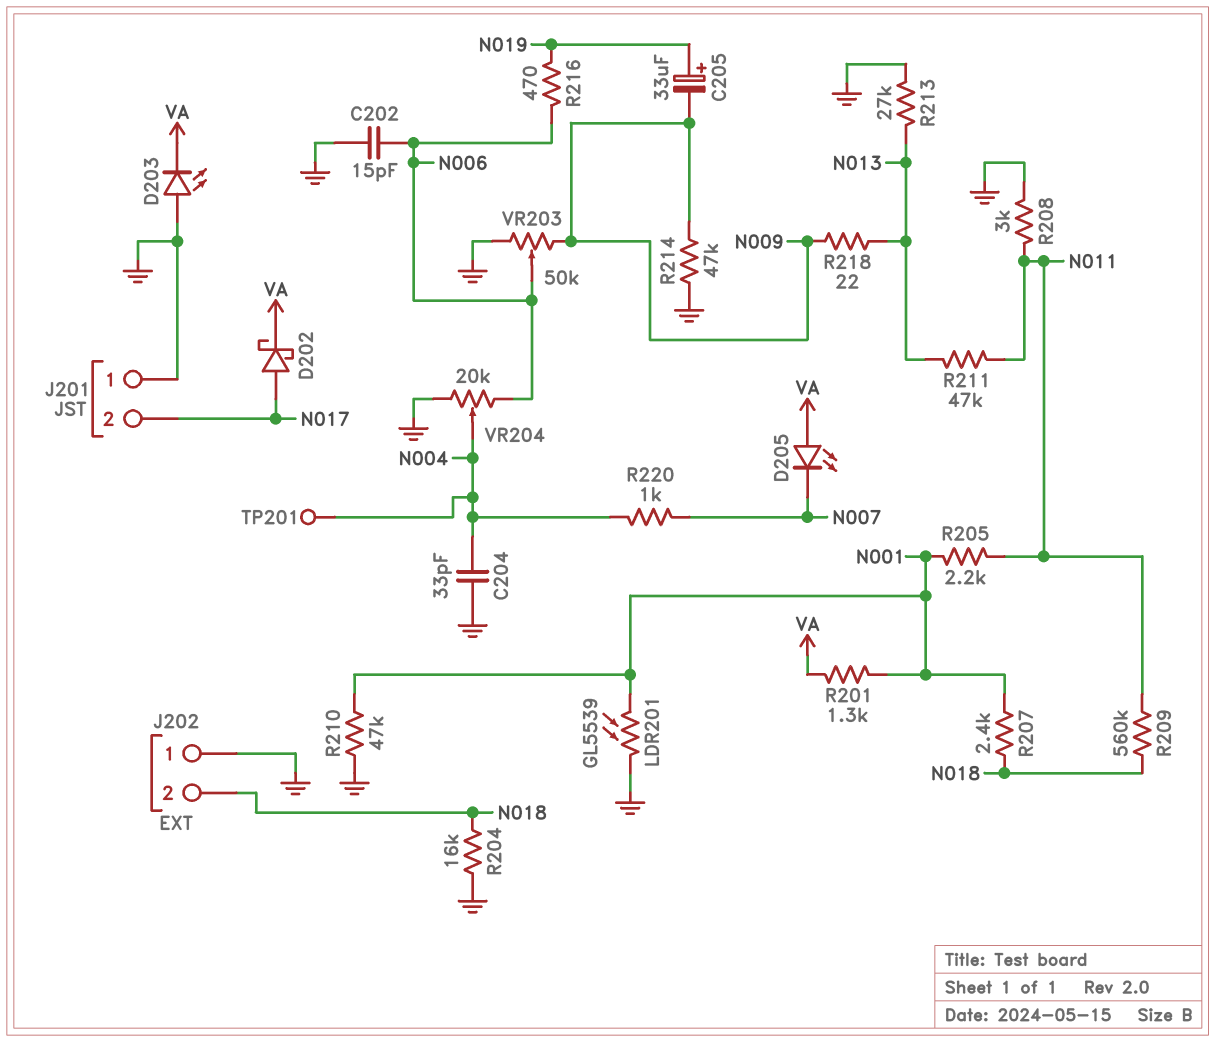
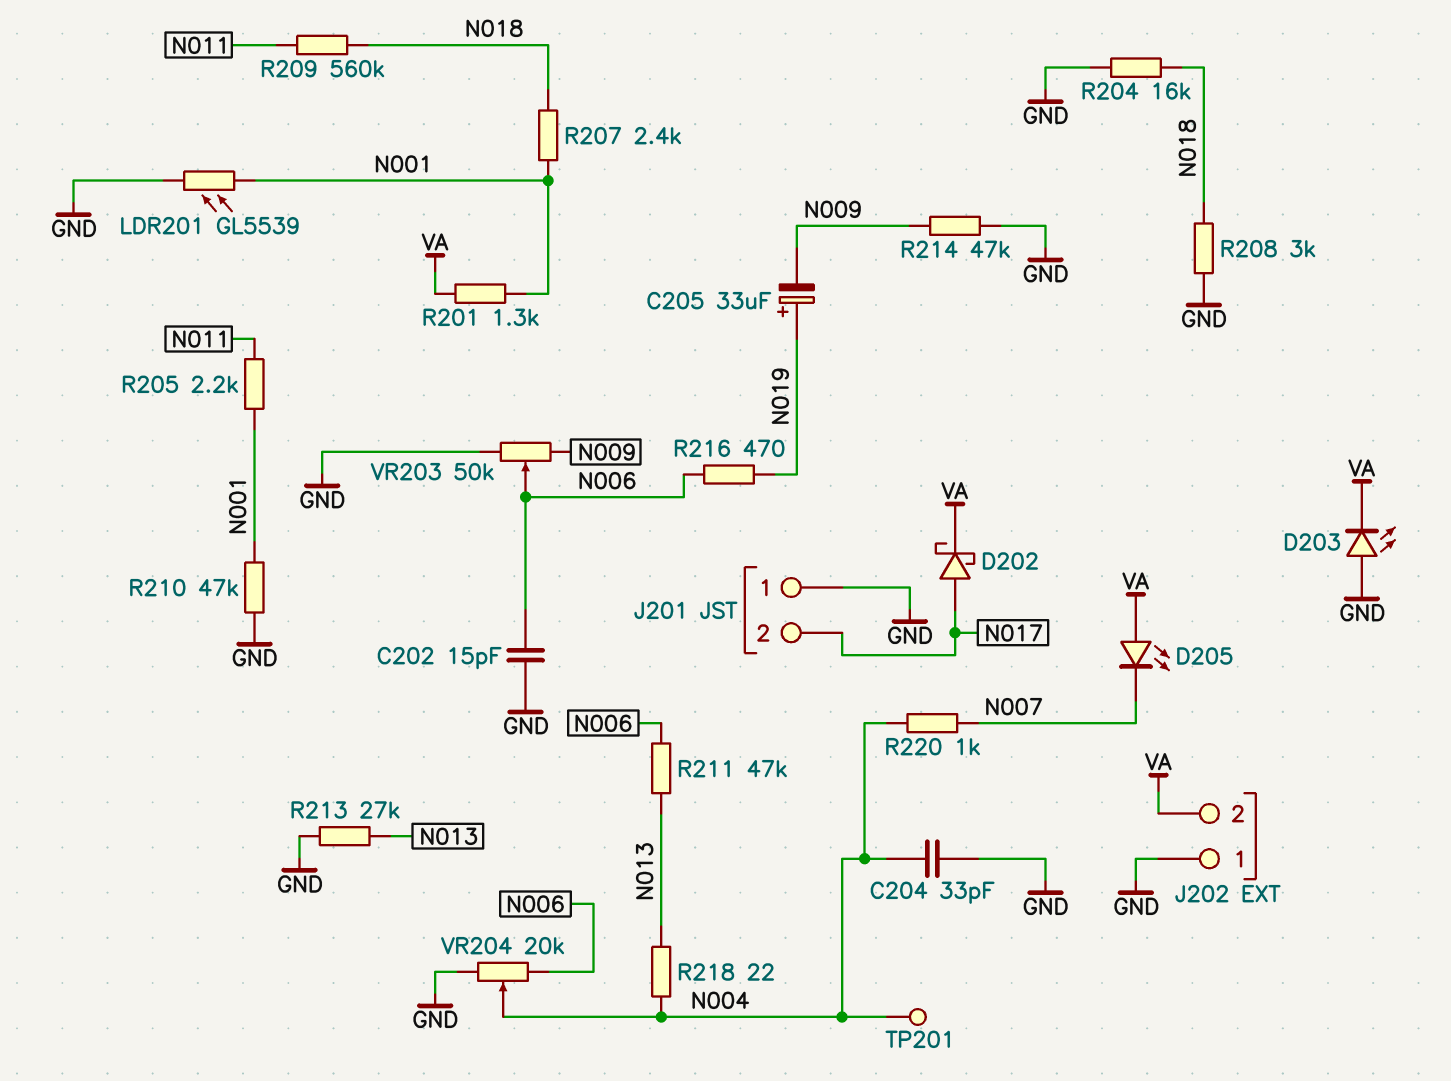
J202 pin 2: N018 -> VA
R208: 3k (GND, N011) -> 3k (GND, N018)
R211: 47k (N011, N013) -> 47k (N006, N013)
R218: 22 (N009, N013) -> 22 (N004, N013)

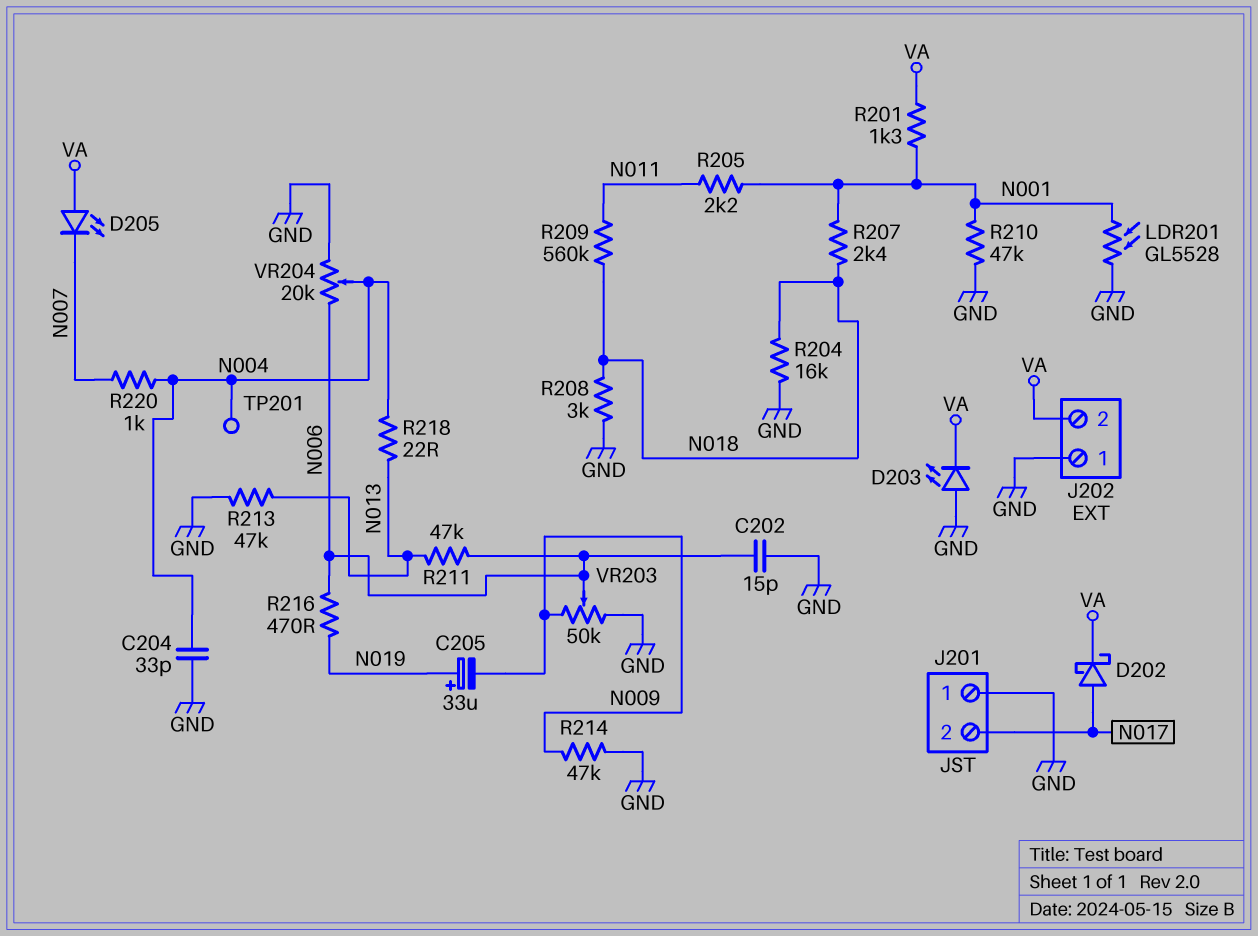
LDR201: GL5539 (GND, N001) -> GL5528 (GND, N001)
R213: 27k (GND, N013) -> 47k (GND, N013)

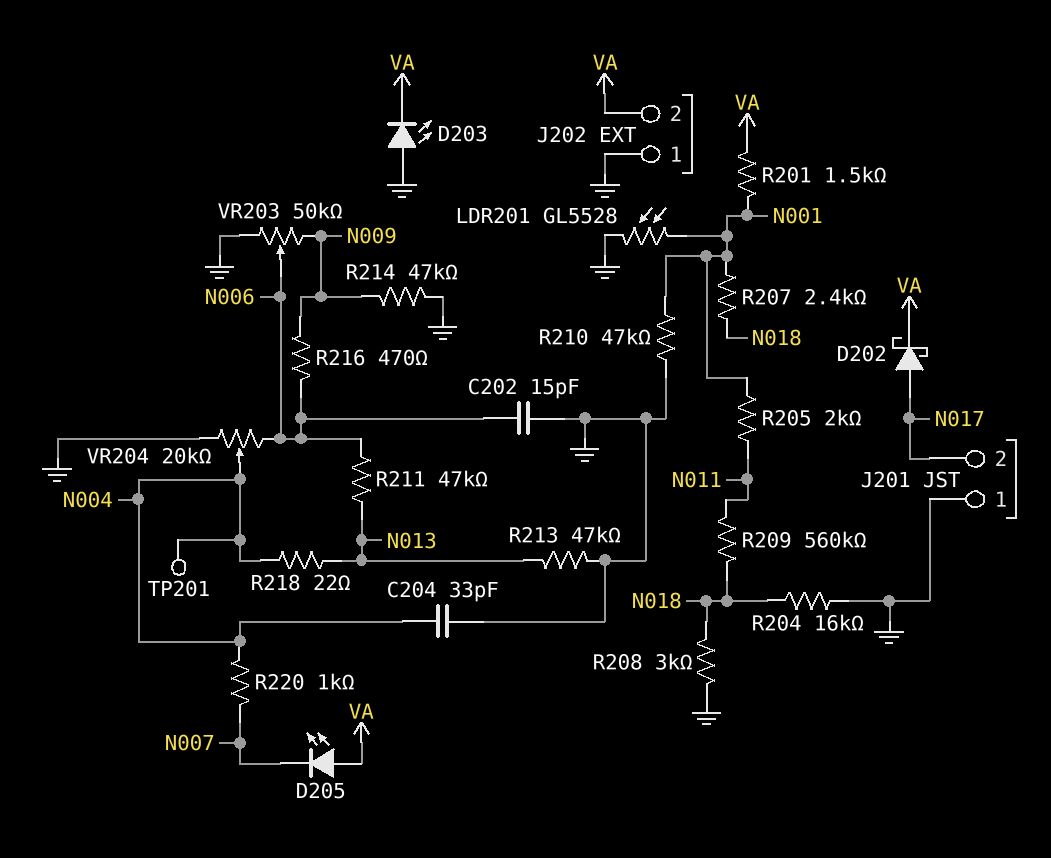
C205: 33uF (plus N019, minus N009) -> none
R201: 1.3k (N001, VA) -> 1.5k (N001, VA)
R205: 2.2k (N001, N011) -> 2k (N001, N011)
R216: 470 (N006, N019) -> 470 (N006, N009)

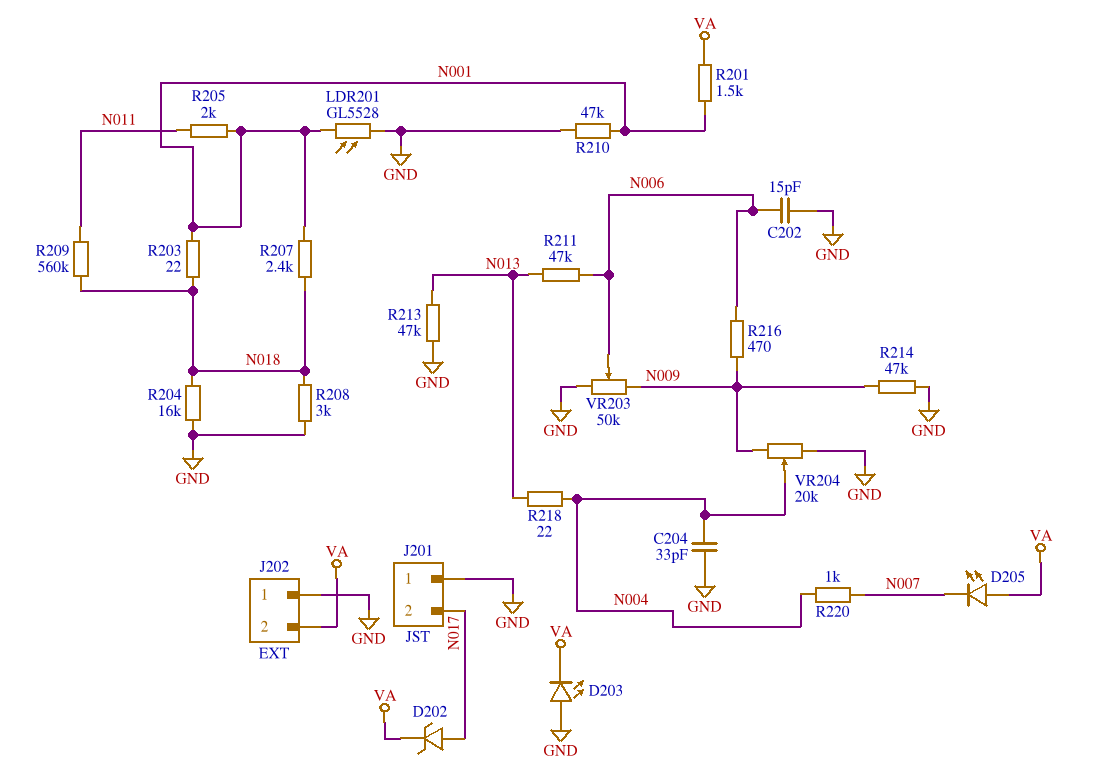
D202: schottky (A N017, K VA) -> zener (A N017, K VA)
R203: none -> 22 (N001, N018)
TP201: test point (N004) -> none
VR204: 20k (GND, N006, wiper N004) -> 20k (GND, N009, wiper N004)

